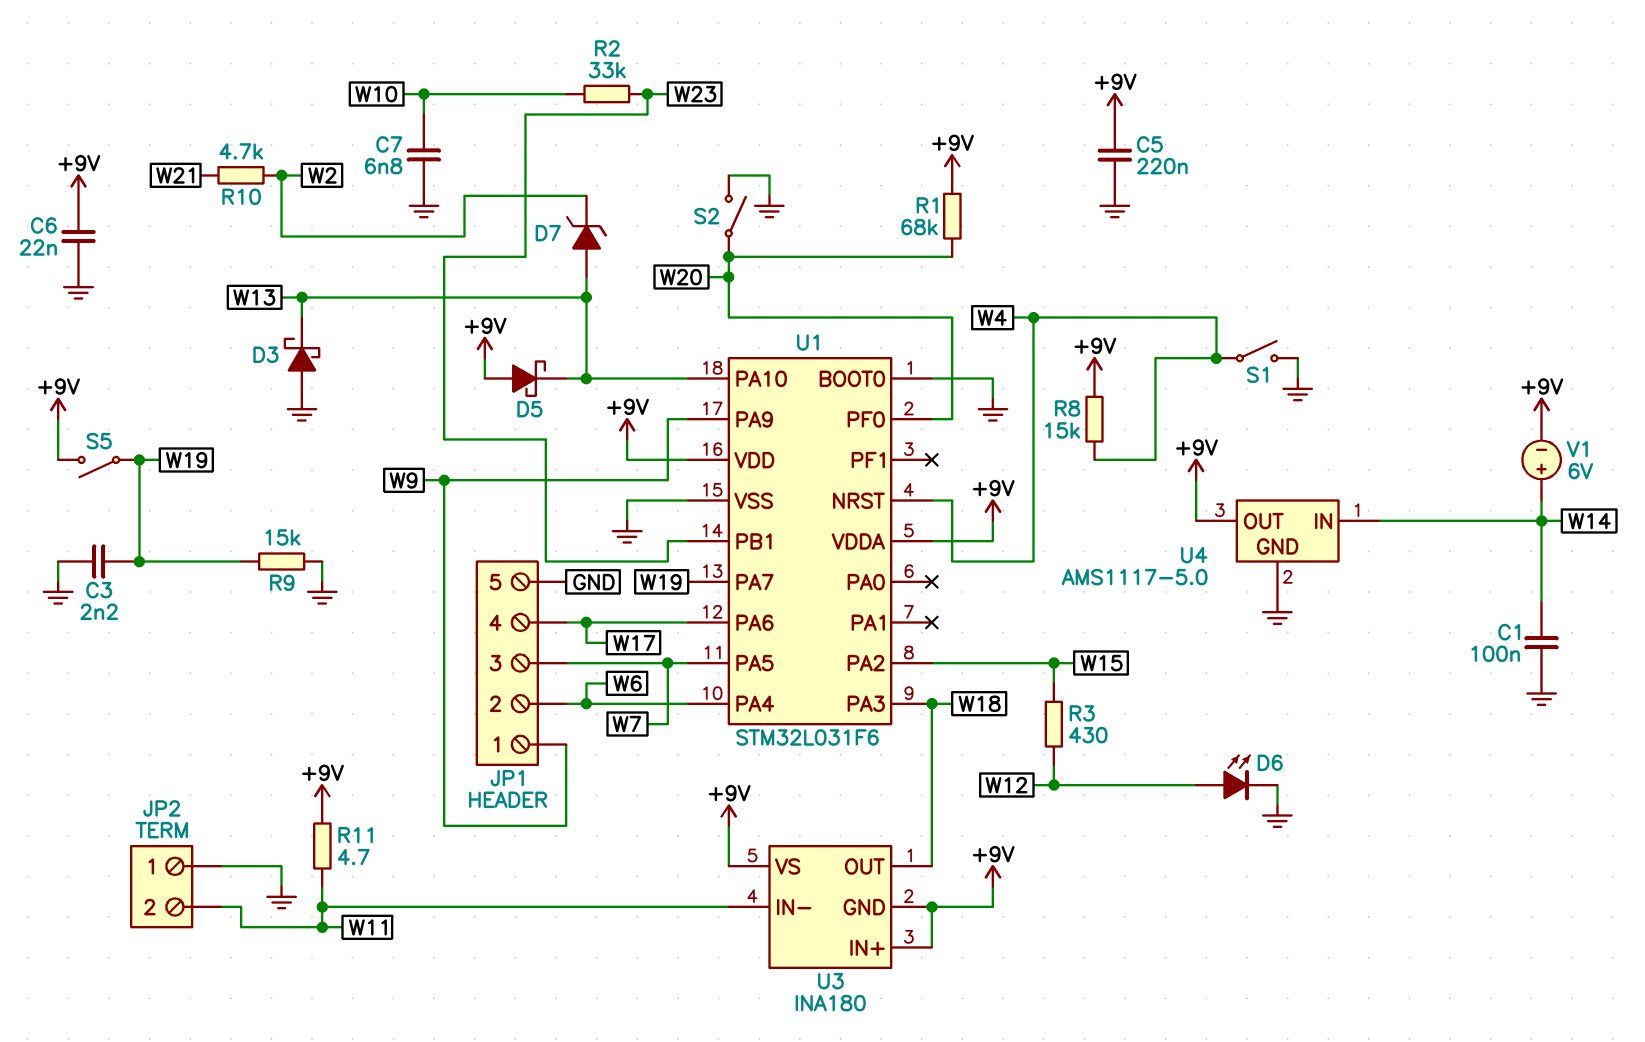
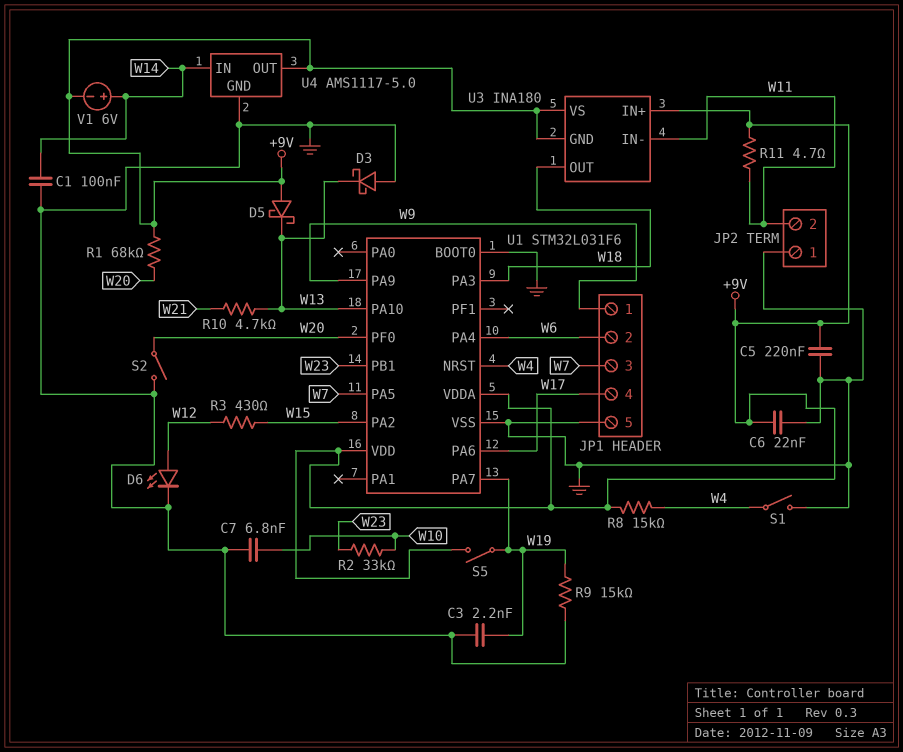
D7: zener (A W13, K W2) -> none
R10: 4.7k (W2, W21) -> 4.7k (W13, W21)

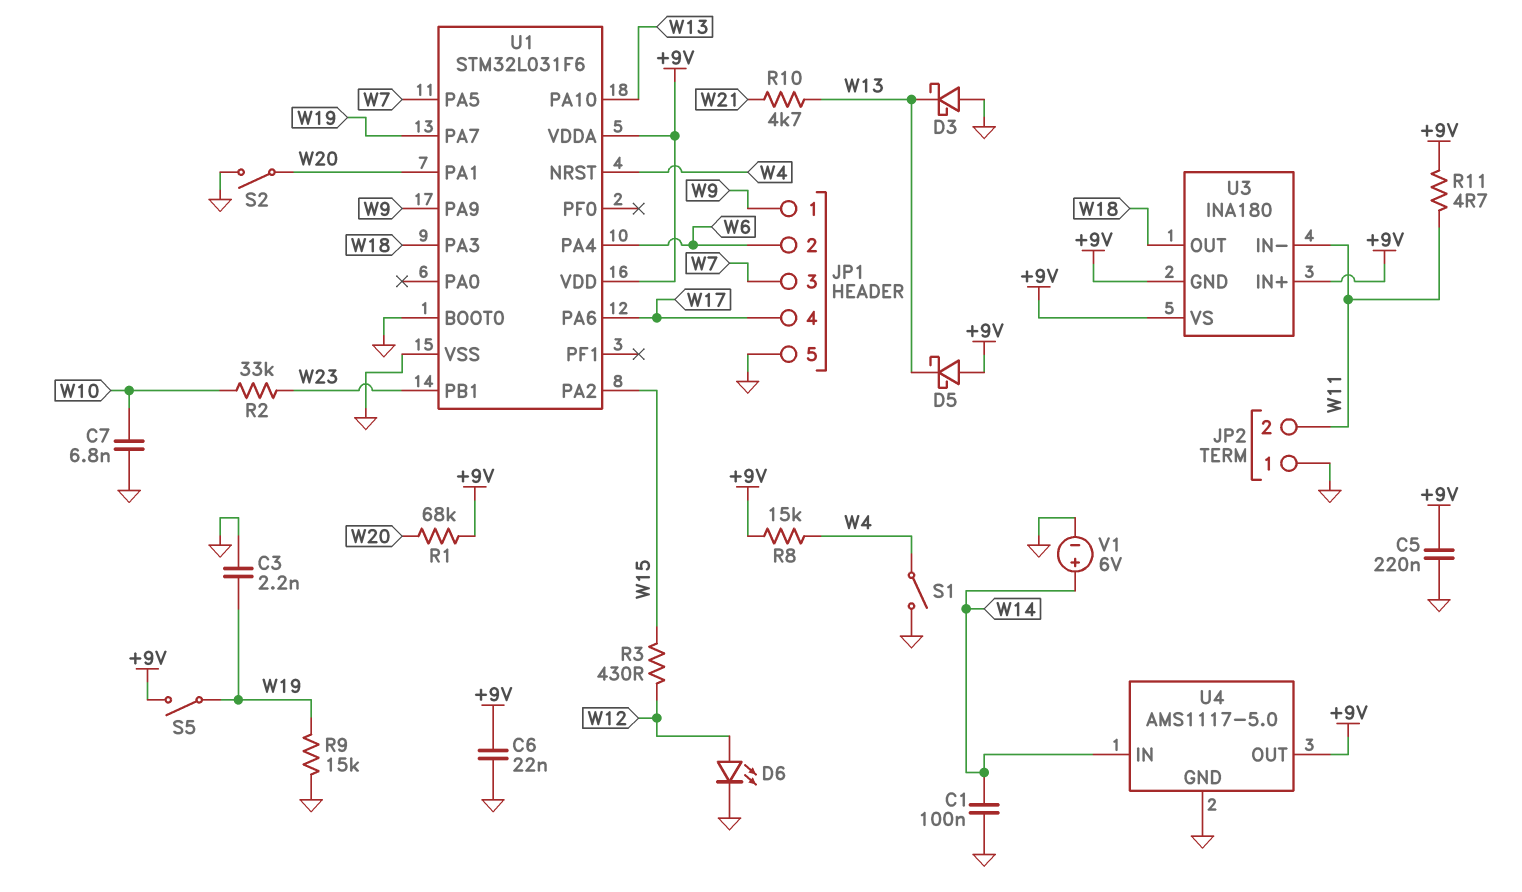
U1 pin PA1: none -> W20
U1 pin PF0: W20 -> none
V1: 6V (plus W14, minus +9V) -> 6V (plus W14, minus GND)

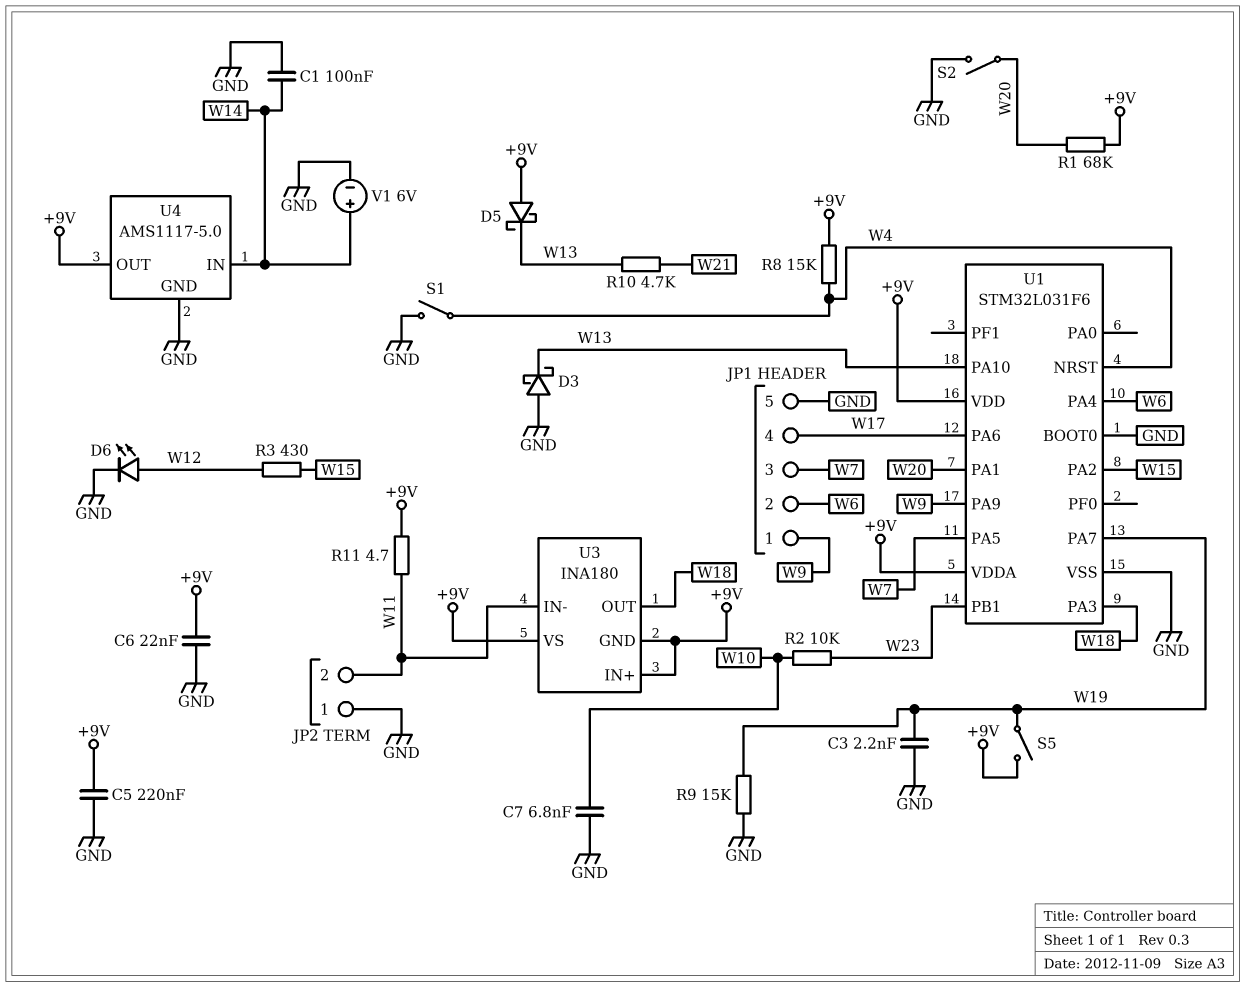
R2: 33k (W10, W23) -> 10k (W10, W23)

